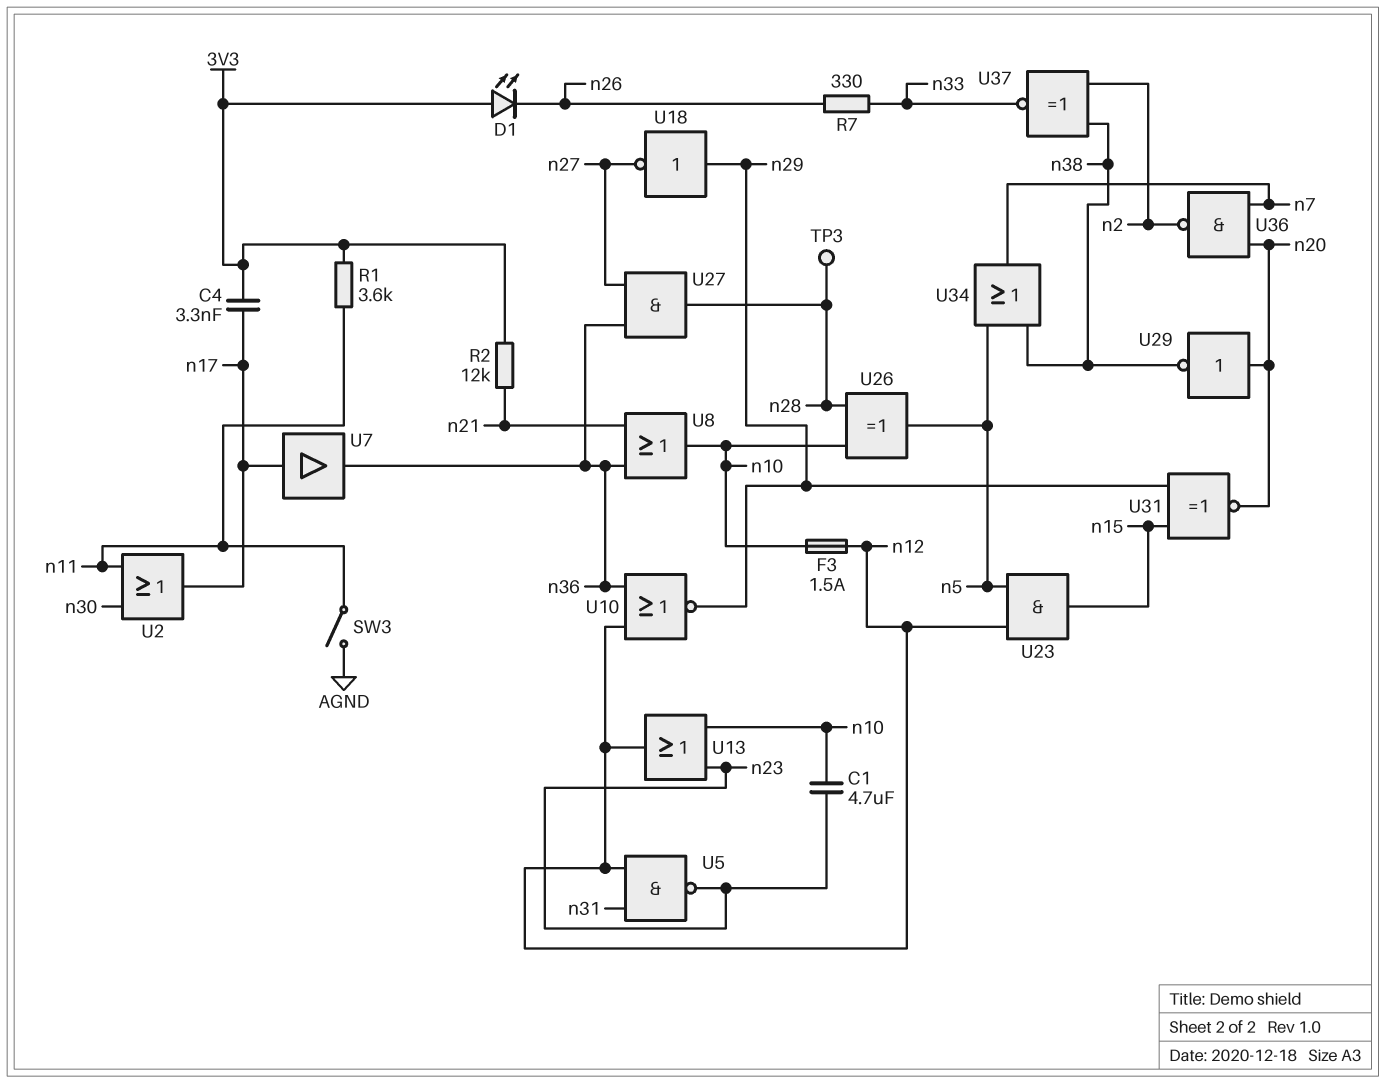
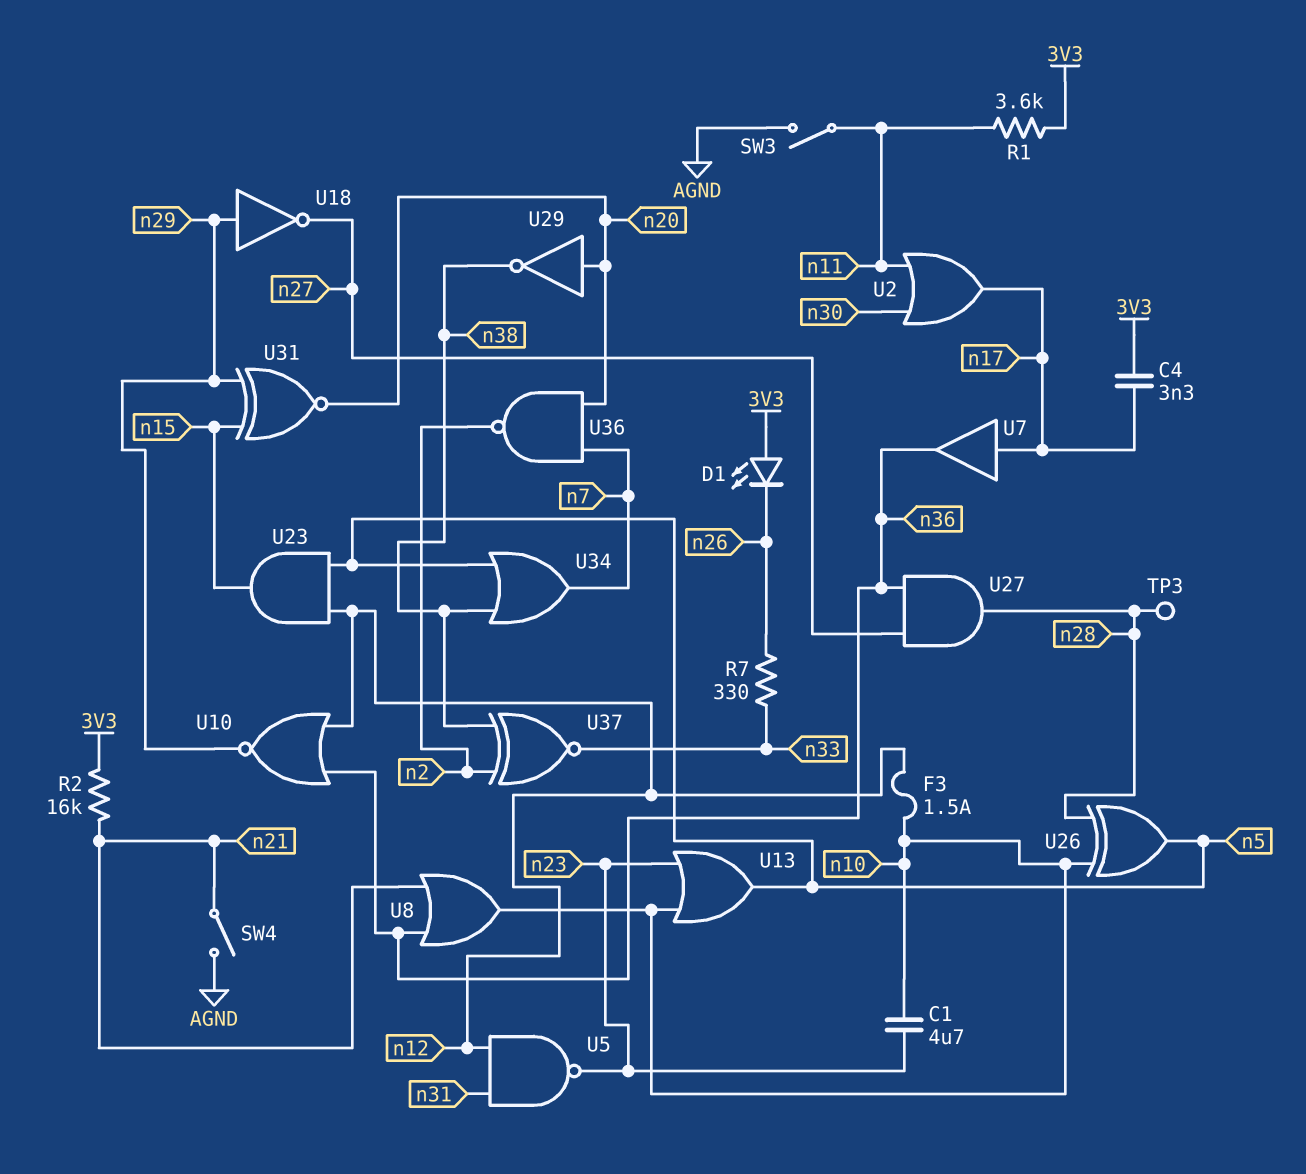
R2: 12k (3V3, n21) -> 16k (3V3, n21)
SW4: none -> switch (AGND, n21)
U13: OR (in n10, in n23, out n12) -> OR (in n10, in n23, out n5)

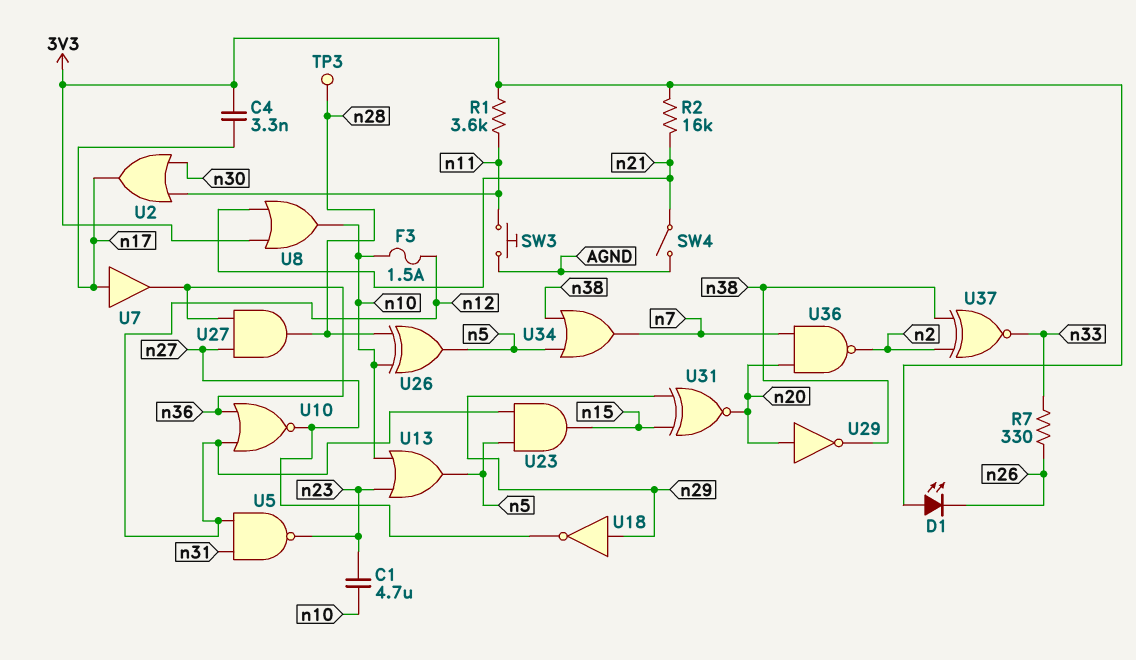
SW3: switch (AGND, n11) -> button (AGND, n11)
U8: OR (in n21, in n36, out n10) -> OR (in 3V3, in n21, out n10)
U10: NOR (in n12, in n36, out n29) -> NOR (in n12, in n36, out n27)

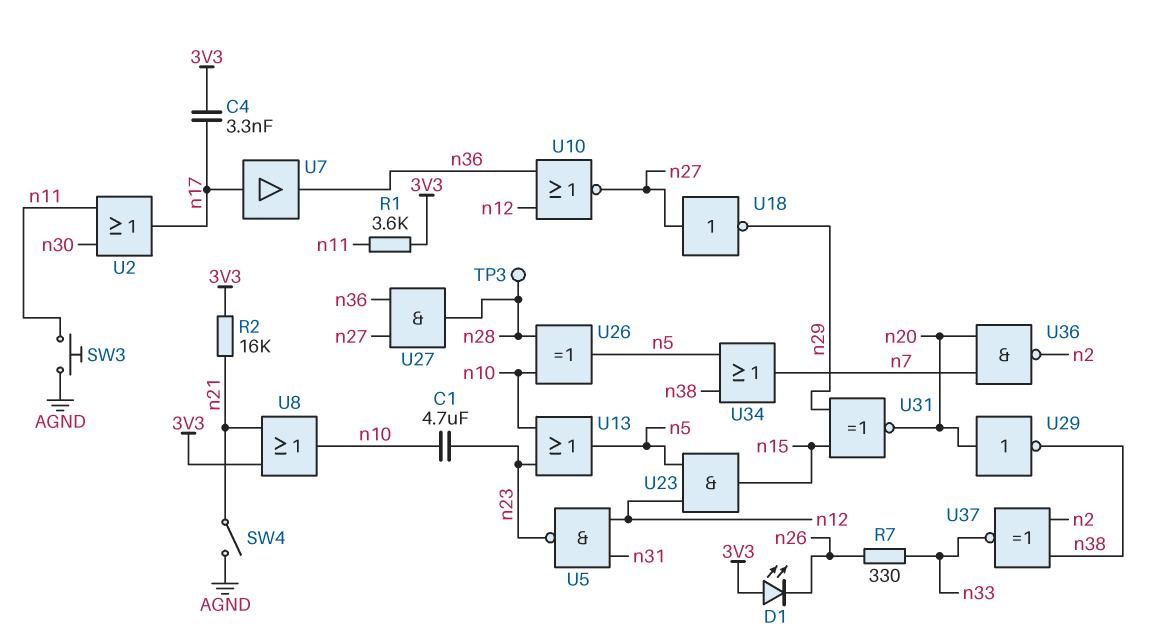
F3: 1.5A (n10, n12) -> none
U18: NOT (in n29, out n27) -> NOT (in n27, out n29)

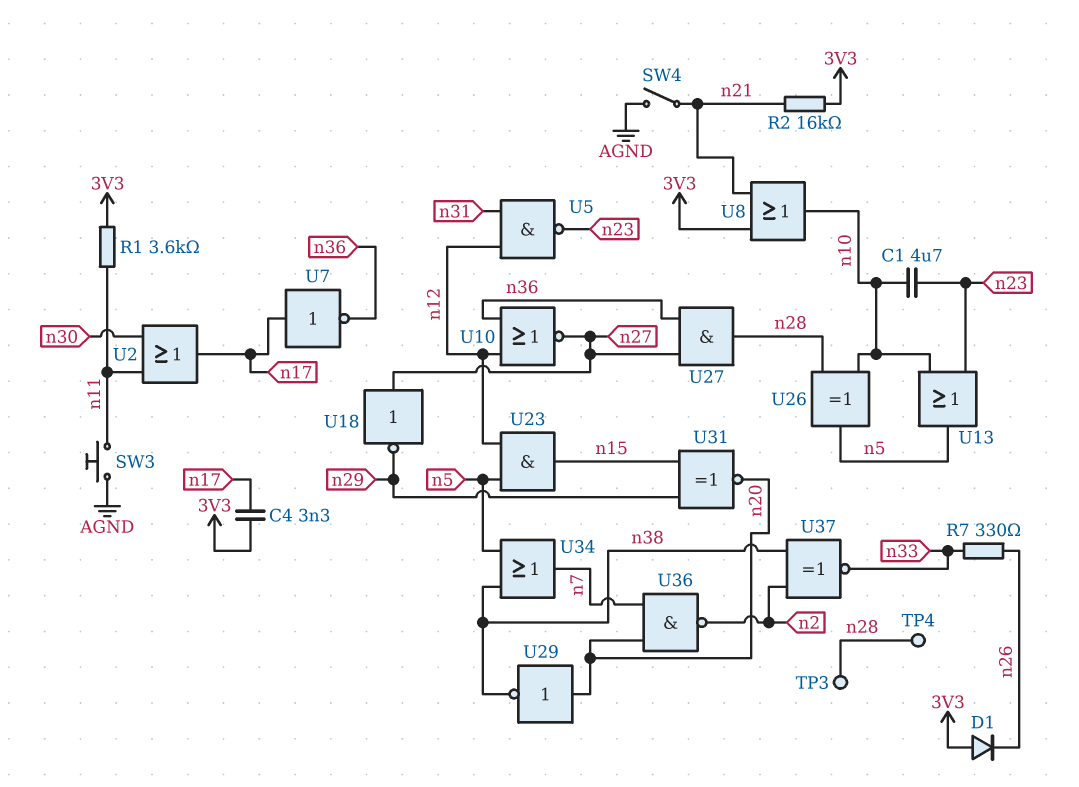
D1: LED (A 3V3, K n26) -> diode (A 3V3, K n26)
TP4: none -> test point (n28)
U7: buffer (in n17, out n36) -> NOT (in n17, out n36)

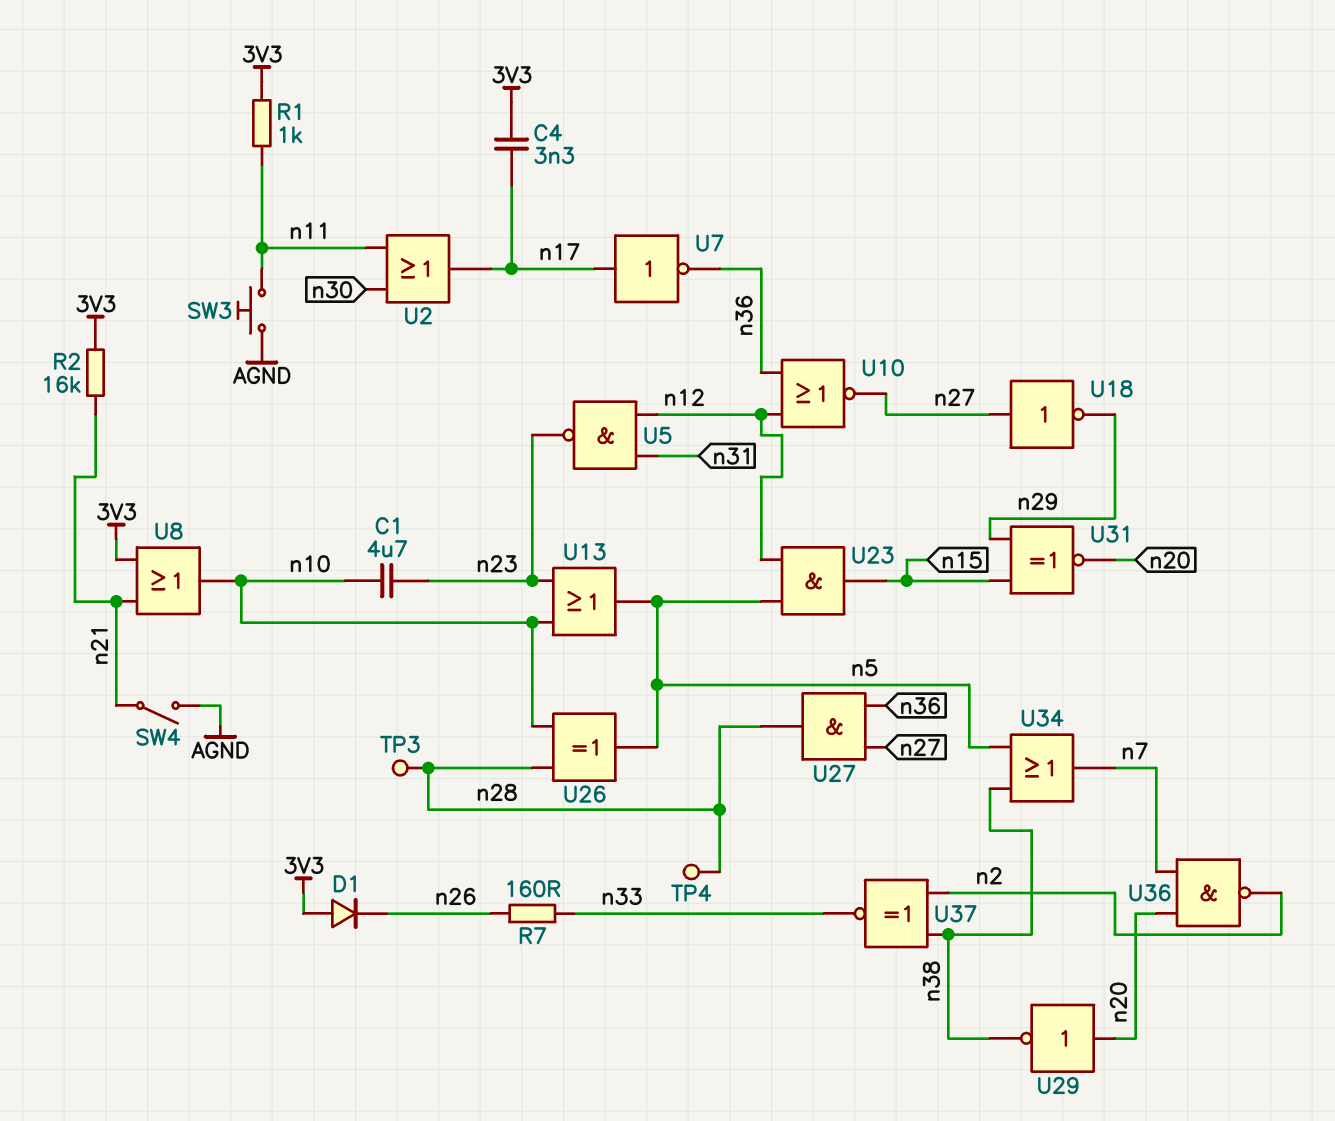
R1: 3.6k (3V3, n11) -> 1k (3V3, n11)
R7: 330 (n26, n33) -> 160 (n26, n33)

